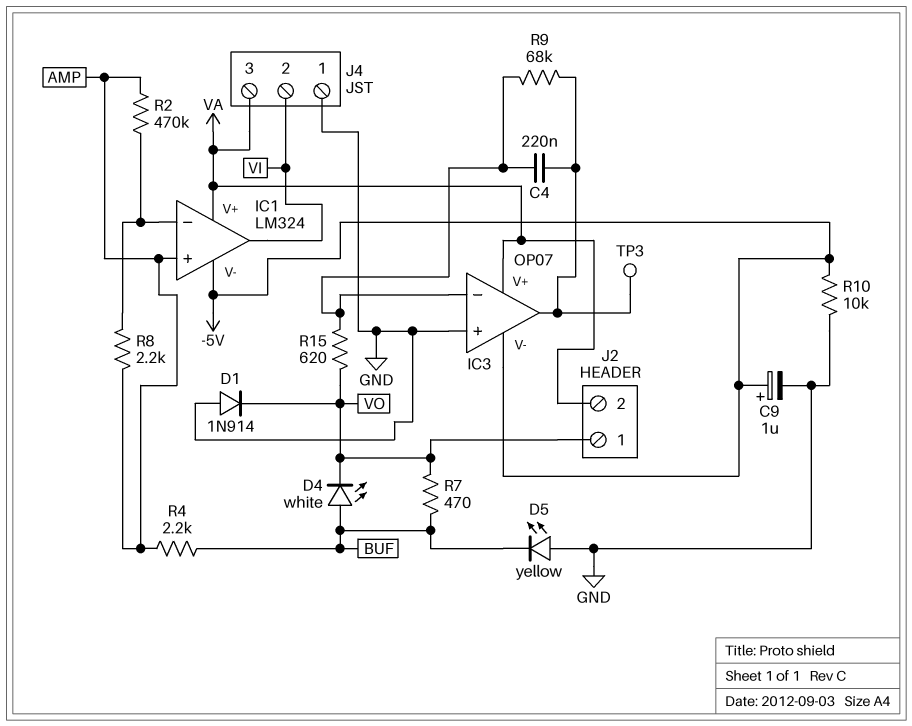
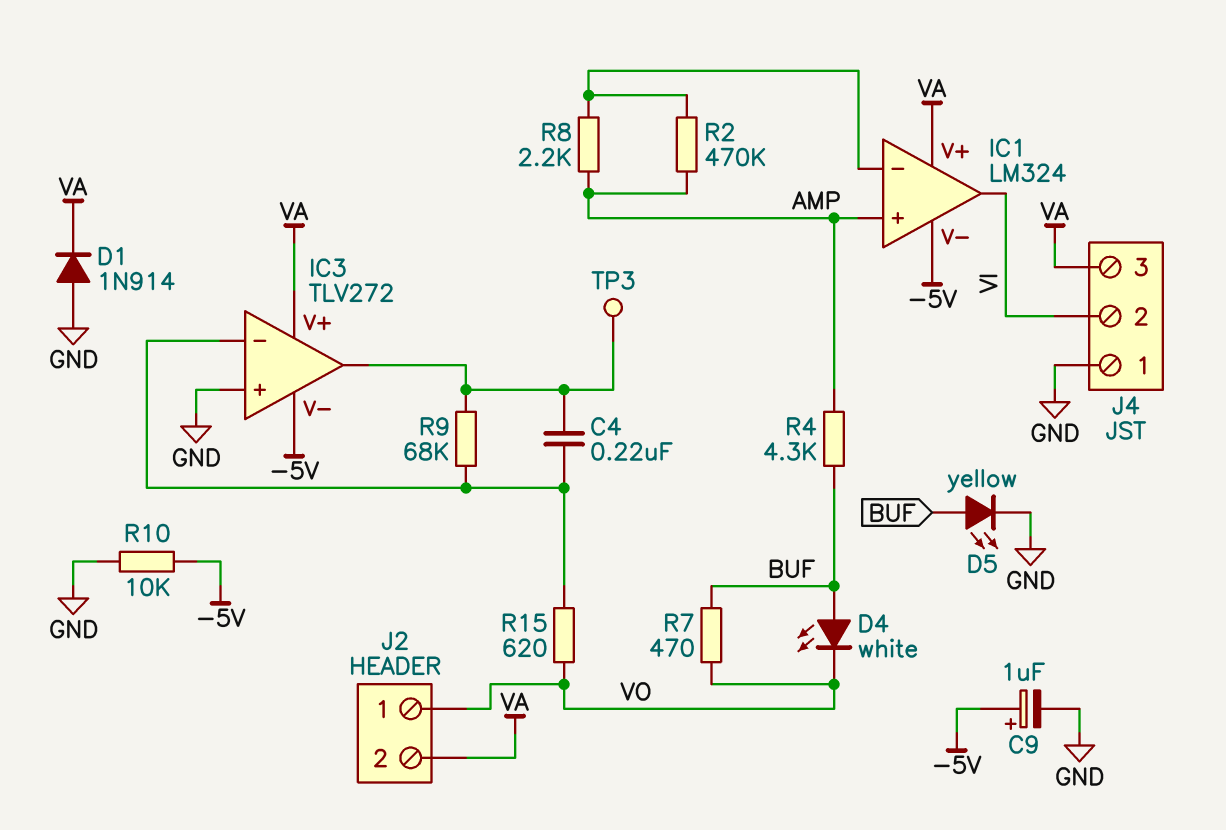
D1: diode 1N914 (A GND, K VO) -> diode 1N914 (A GND, K VA)
D5: LED yellow (A GND, K BUF) -> LED yellow (A BUF, K GND)
IC3: OP07 -> TLV272
R4: 2.2k (AMP, BUF) -> 4.3k (AMP, BUF)

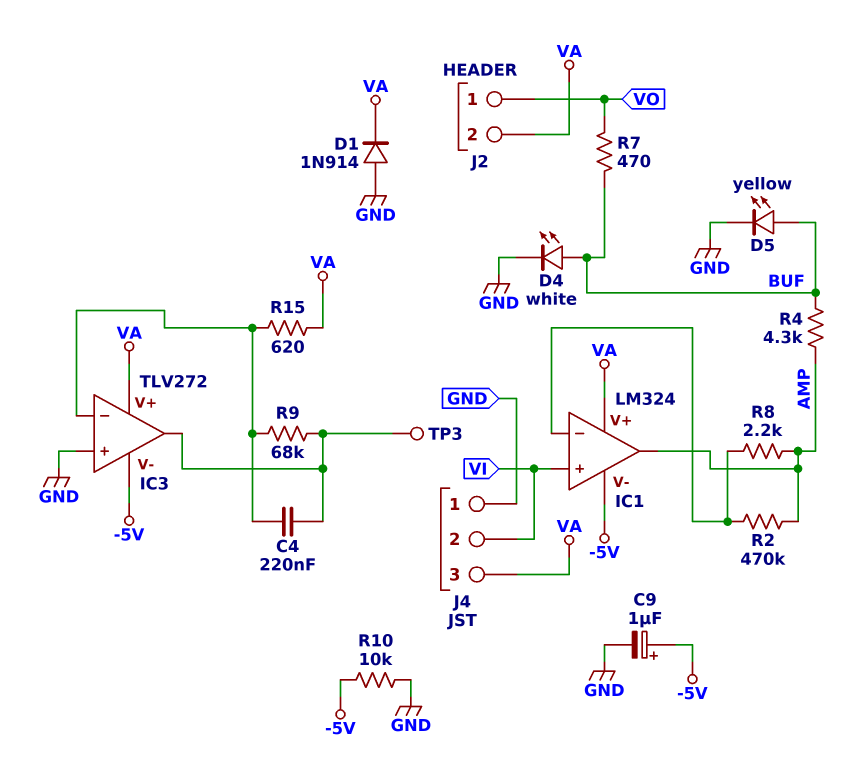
D4: LED white (A BUF, K VO) -> LED white (A BUF, K GND)
IC1 pin in+: AMP -> VI
IC1 pin out: VI -> AMP
R15: 620 (IC3/in-, VO) -> 620 (IC3/in-, VA)

